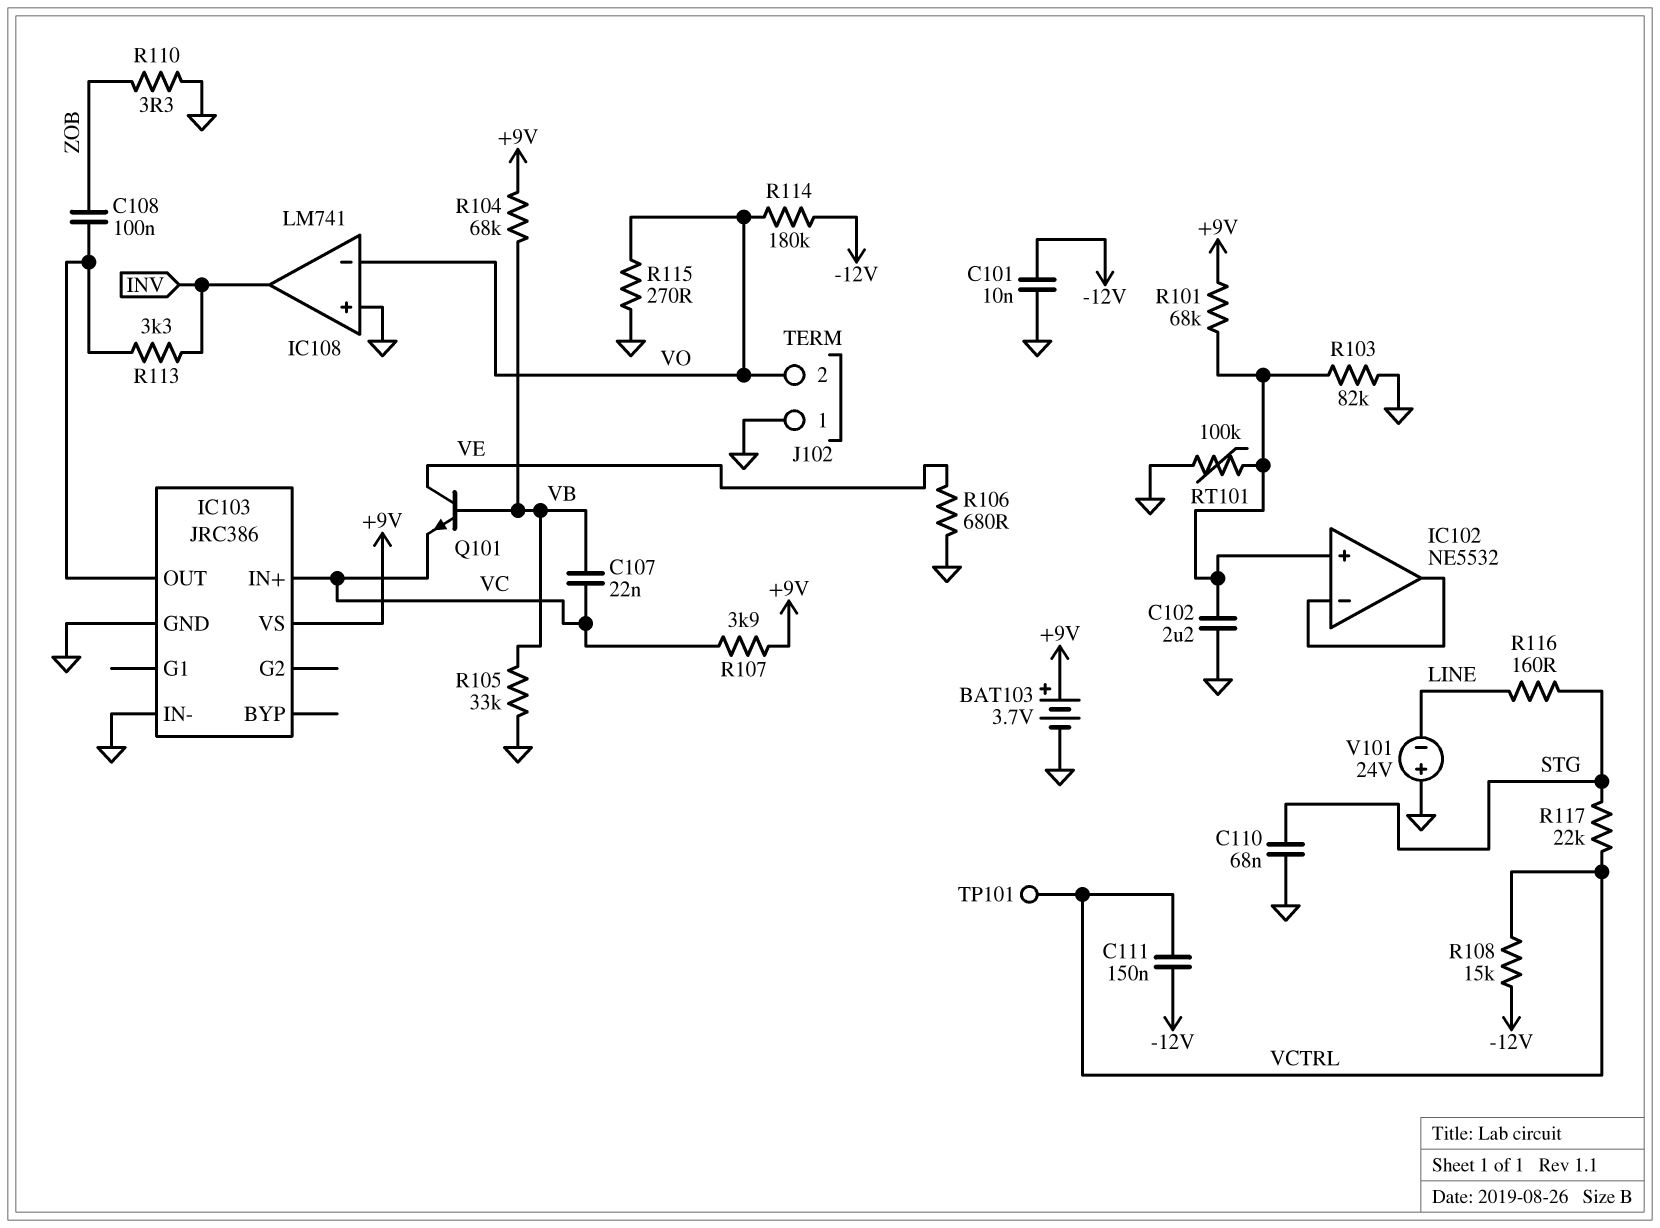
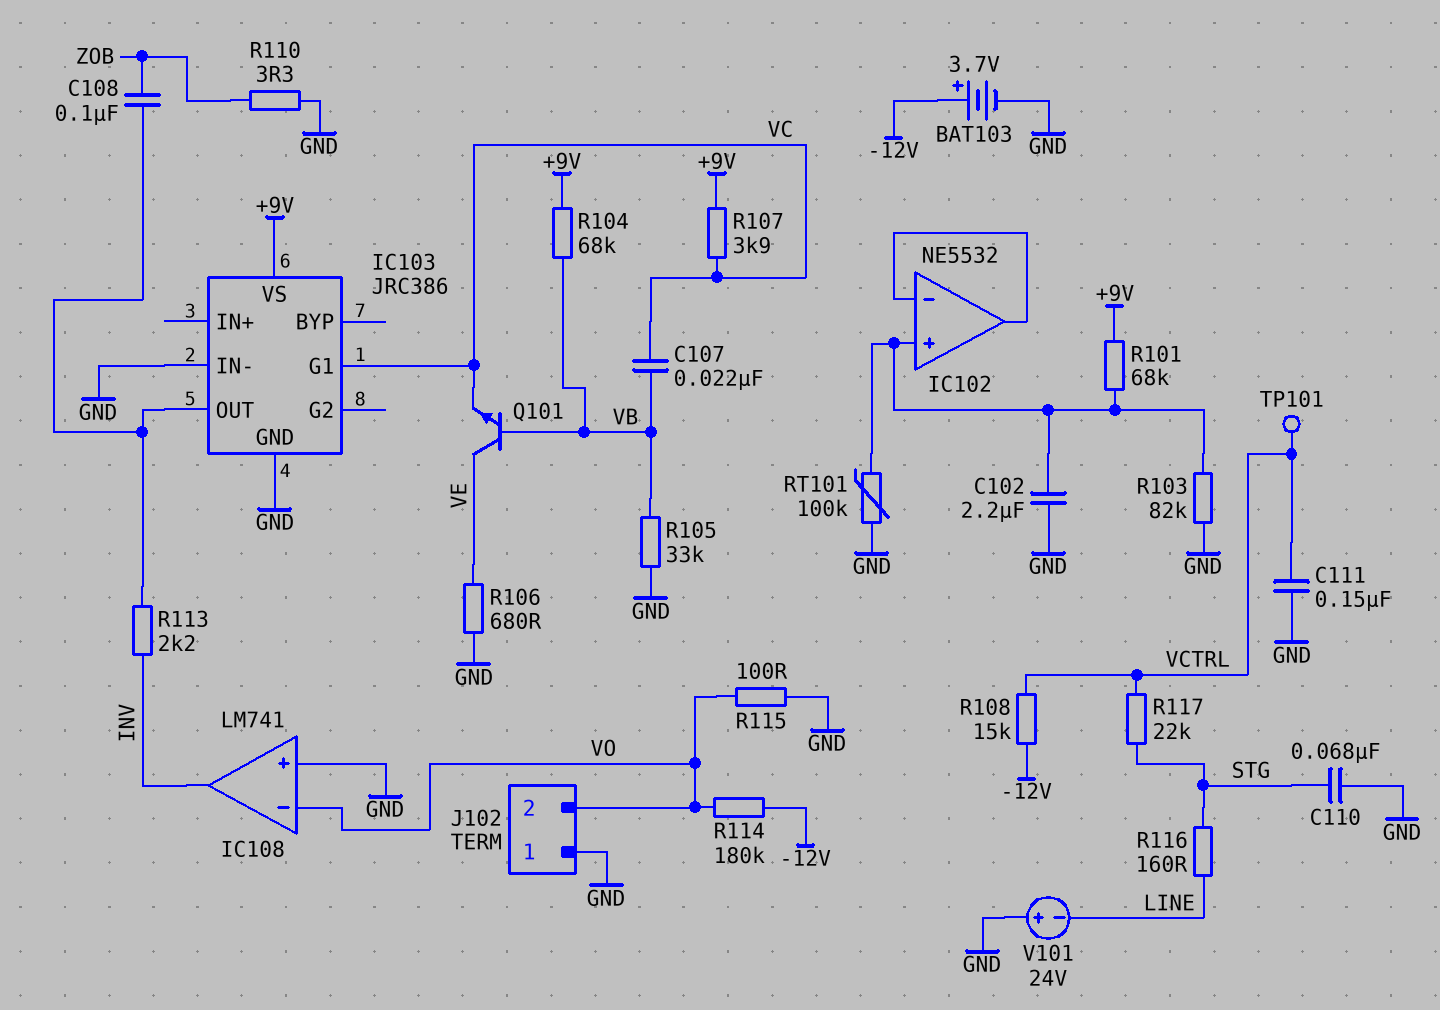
BAT103: 3.7V (plus +9V, minus GND) -> 3.7V (plus -12V, minus GND)
C101: 10nF (-12V, GND) -> none
C111: 150nF (-12V, VCTRL) -> 150nF (GND, VCTRL)
IC103 pin G1: none -> VC
IC103 pin IN+: VC -> none
R113: 3.3k (IC103/OUT, INV) -> 2.2k (IC103/OUT, INV)
R115: 270 (GND, VO) -> 100 (GND, VO)

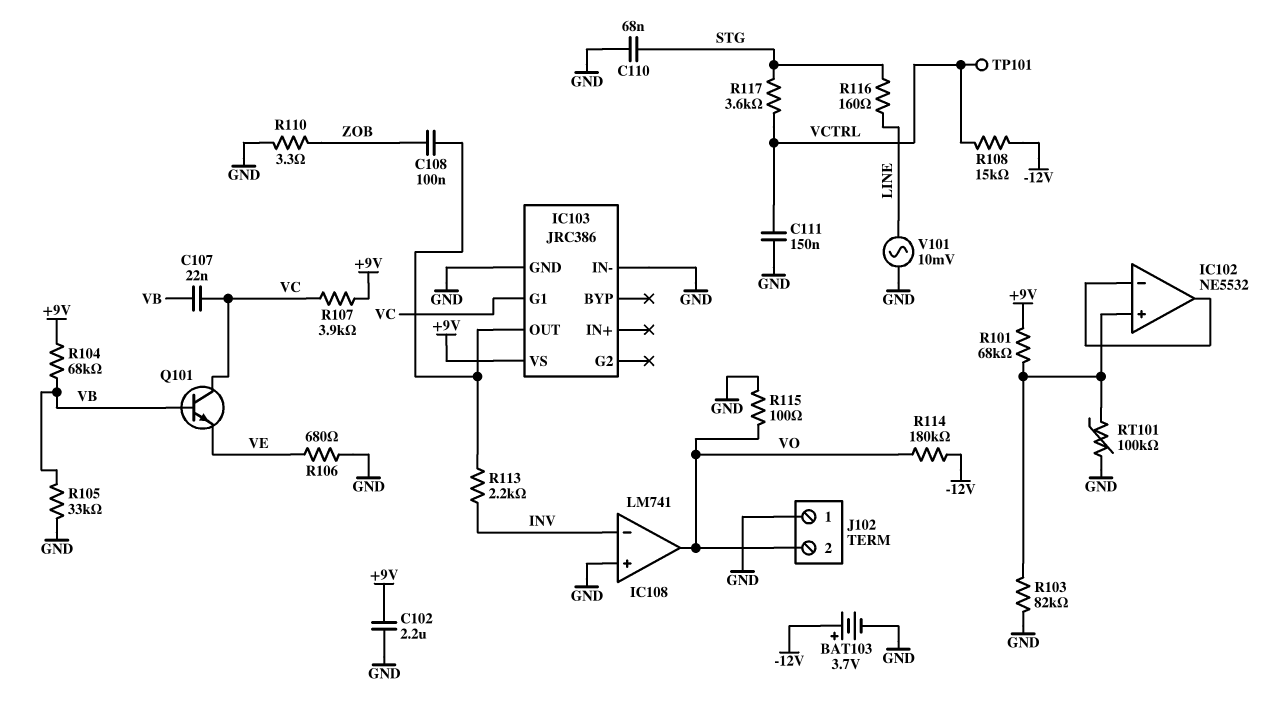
C102: 2.2uF (GND, IC102/in+) -> 2.2uF (+9V, GND)
IC108 pin in-: VO -> INV
IC108 pin out: INV -> VO
Q101: NPN (B VB, C VE, E VC) -> NPN (B VB, C VC, E VE)
R117: 22k (STG, VCTRL) -> 3.6k (STG, VCTRL)
V101: 24V (plus GND, minus LINE) -> AC 10mV (GND, LINE)

